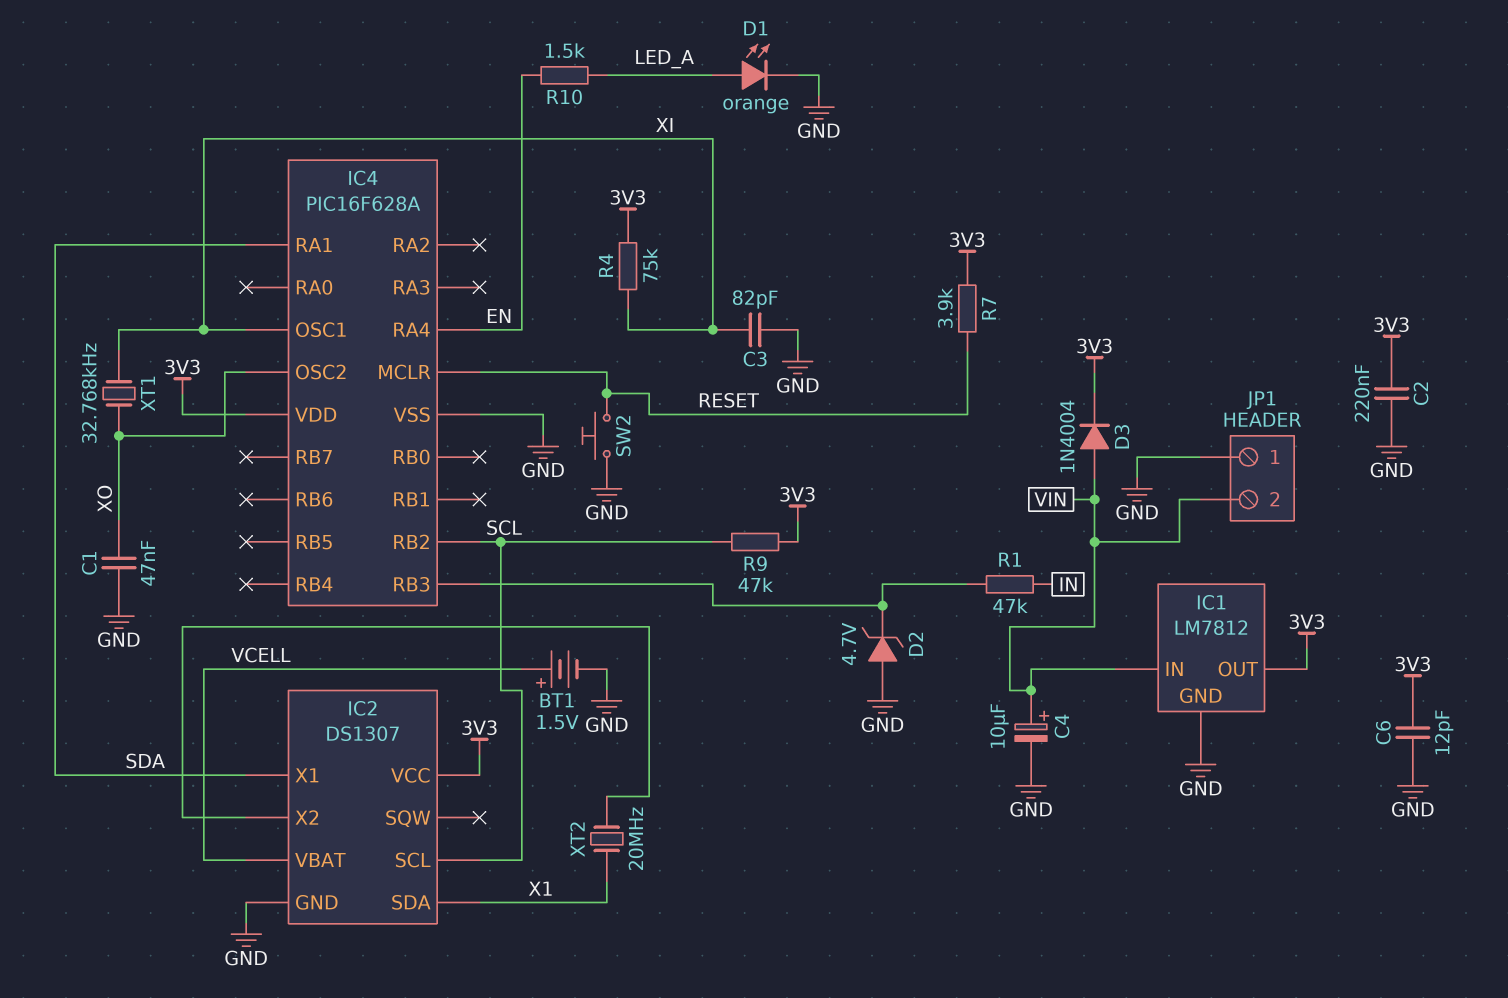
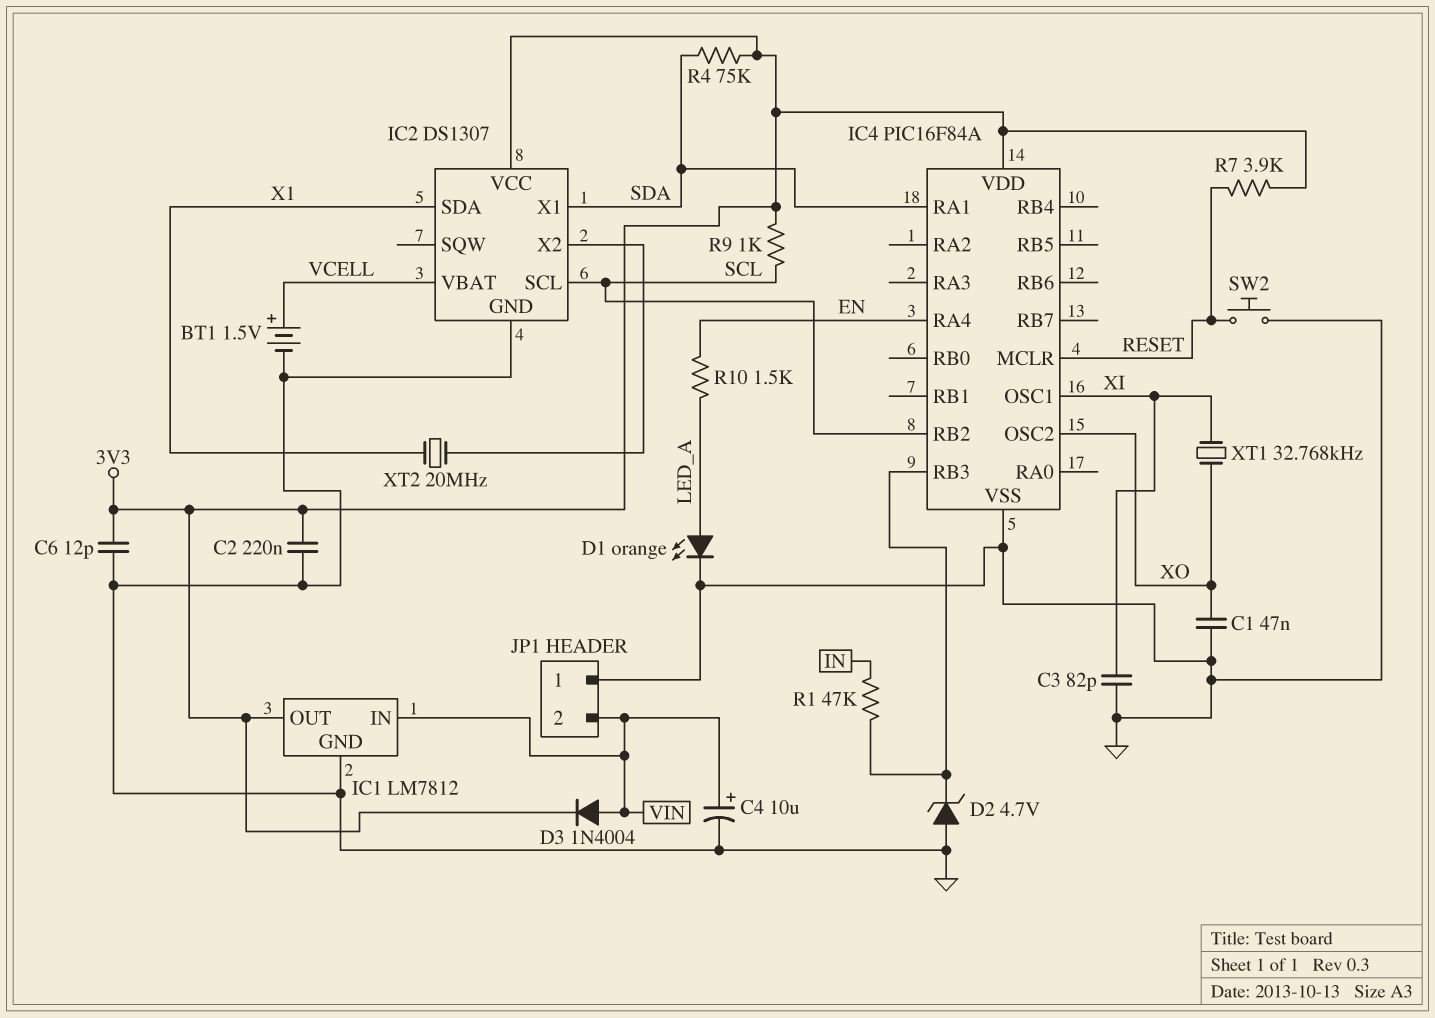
IC4: PIC16F628A -> PIC16F84A
R4: 75k (3V3, XI) -> 75k (3V3, SDA)
R9: 47k (3V3, SCL) -> 1k (3V3, SCL)

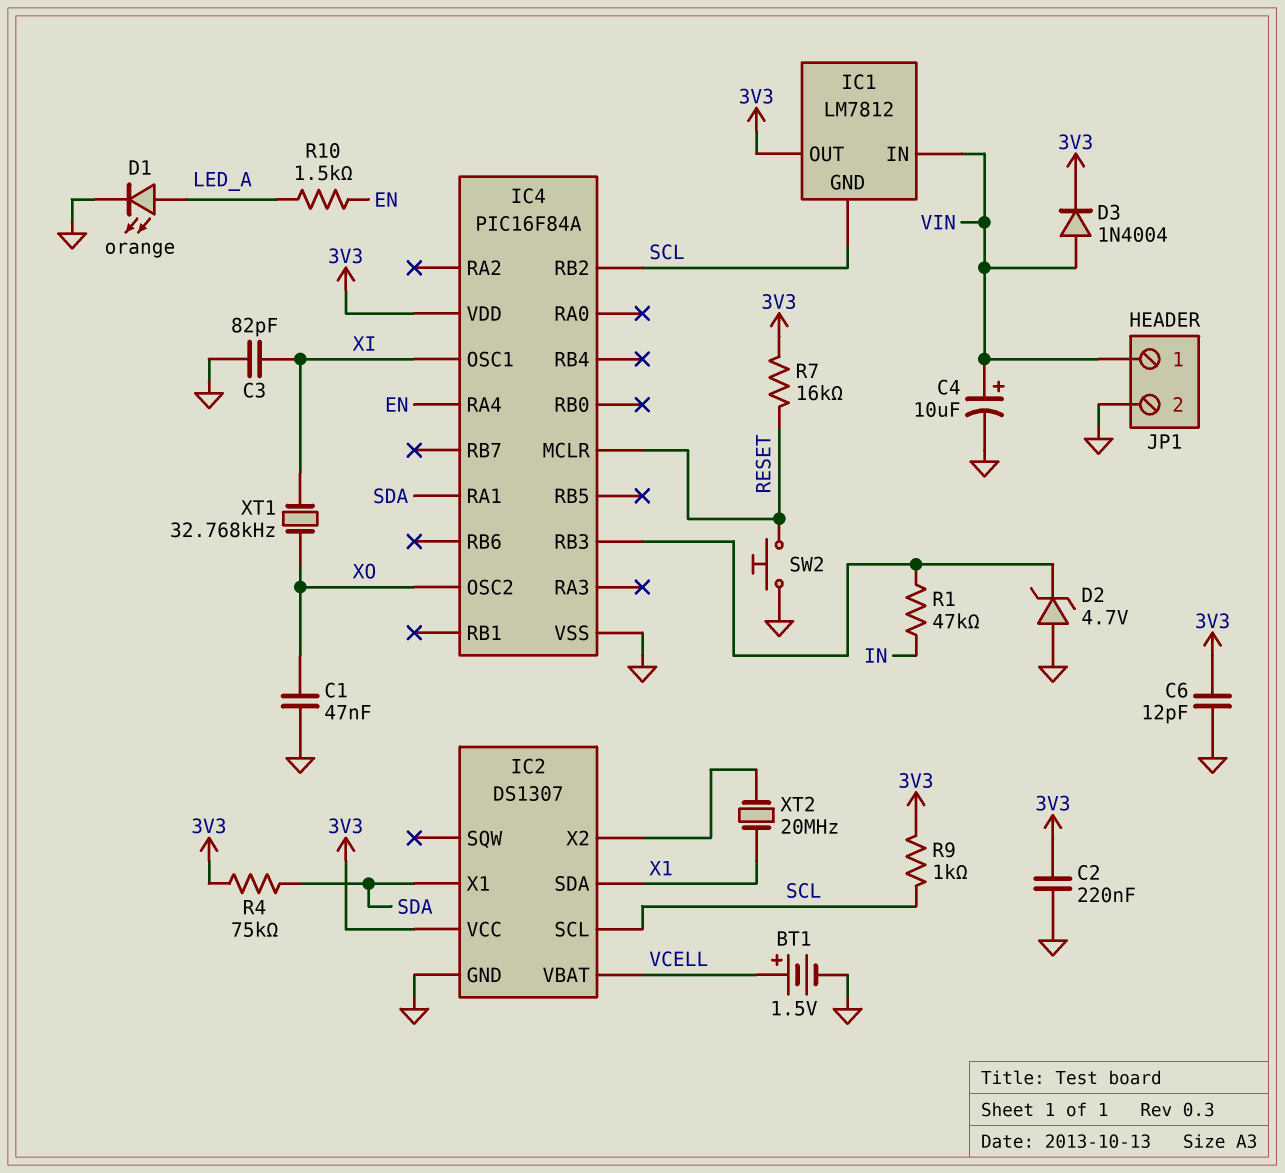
IC1 pin GND: GND -> SCL
JP1 pin 1: GND -> VIN
JP1 pin 2: VIN -> GND
R7: 3.9k (3V3, RESET) -> 16k (3V3, RESET)

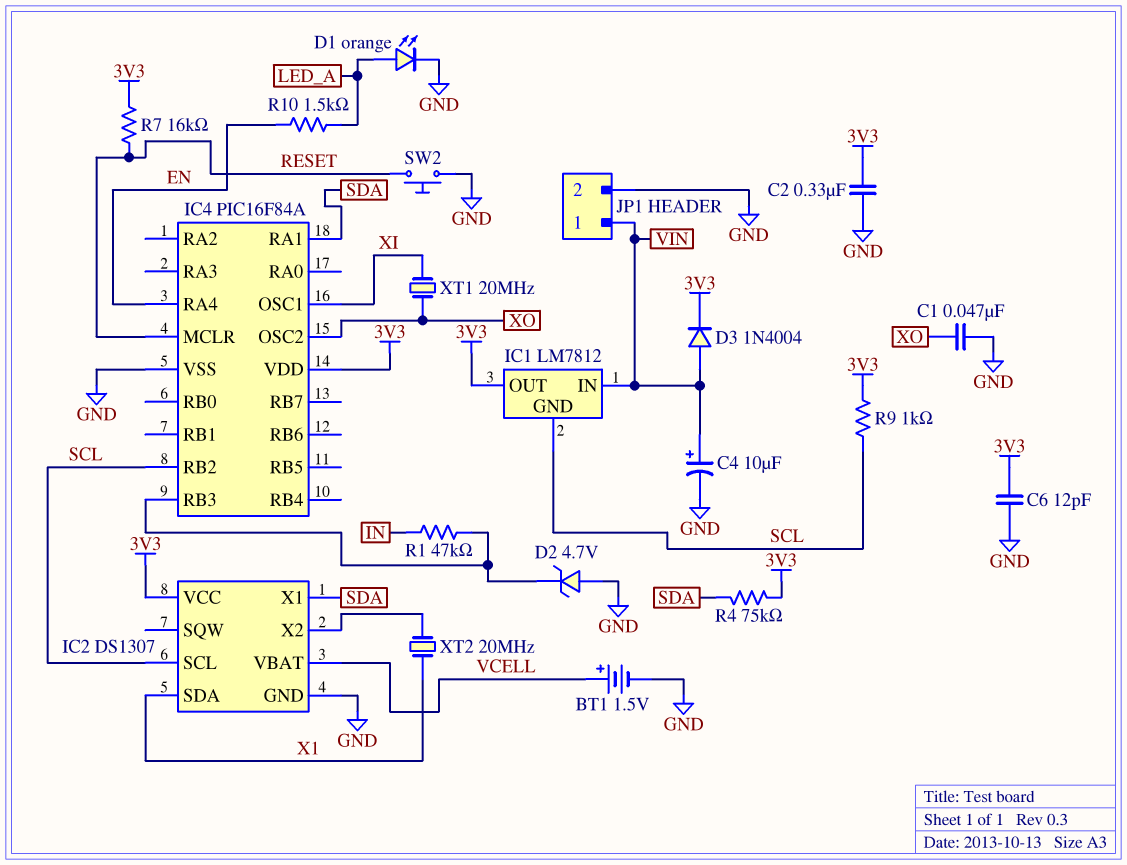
C2: 220nF (3V3, GND) -> 330nF (3V3, GND)
C3: 82pF (GND, XI) -> none
XT1: 32.768kHz (XI, XO) -> 20MHz (XI, XO)

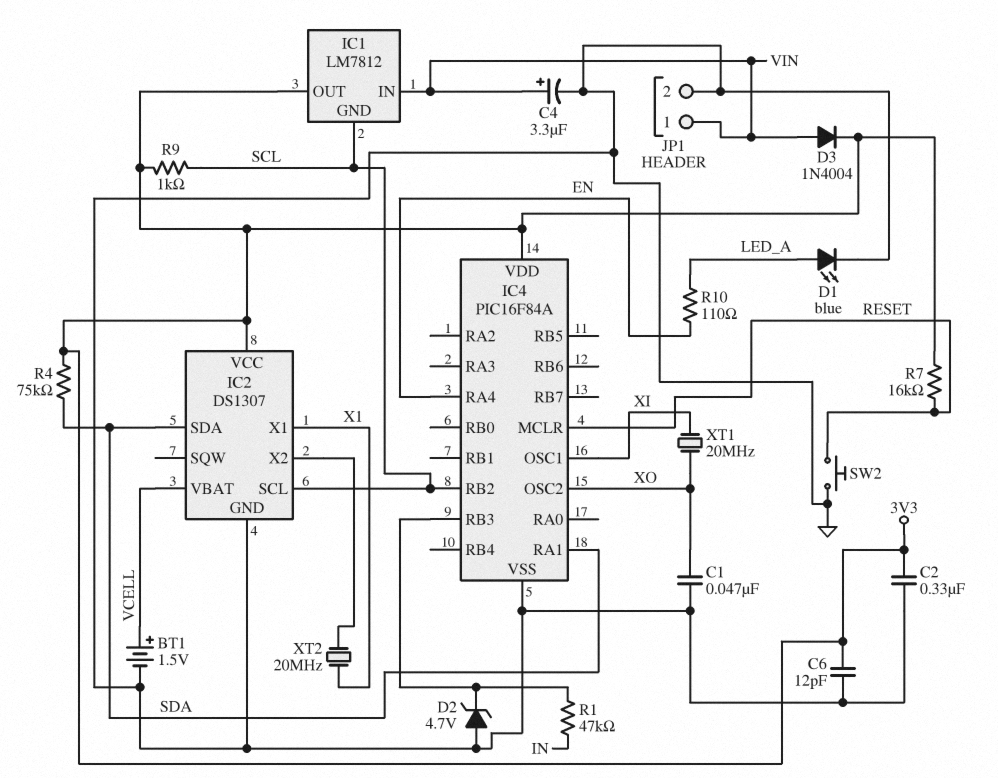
C4: 10uF (plus VIN, minus GND) -> 3.3uF (plus VIN, minus GND)
D1: LED orange (A LED_A, K GND) -> LED blue (A LED_A, K GND)
IC2 pin SDA: X1 -> SDA
IC2 pin X1: SDA -> X1
R10: 1.5k (EN, LED_A) -> 110 (EN, LED_A)

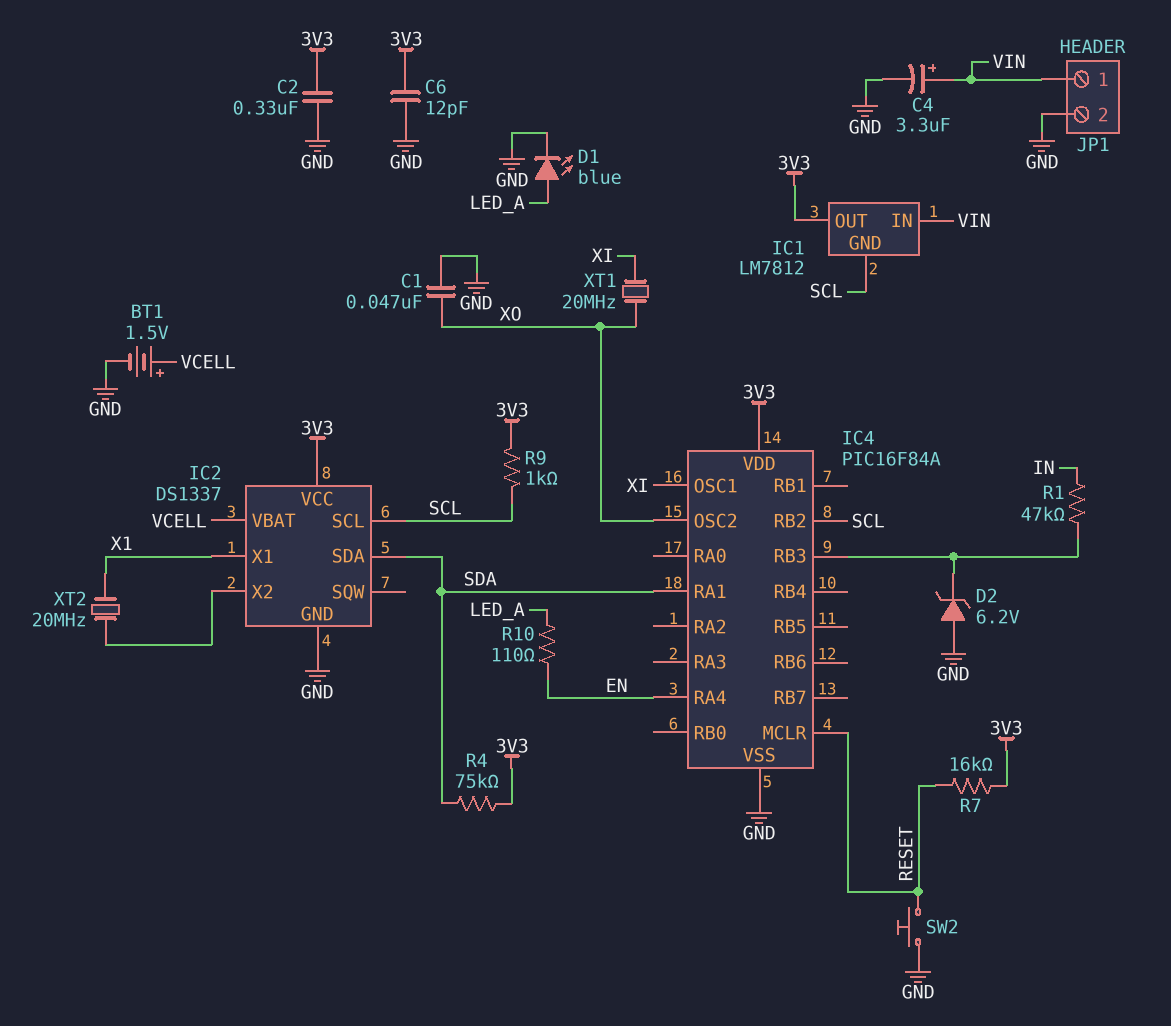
D2: zener 4.7V (A GND, K IC4/RB3) -> zener 6.2V (A GND, K IC4/RB3)
D3: diode 1N4004 (A VIN, K 3V3) -> none
IC2: DS1307 -> DS1337

